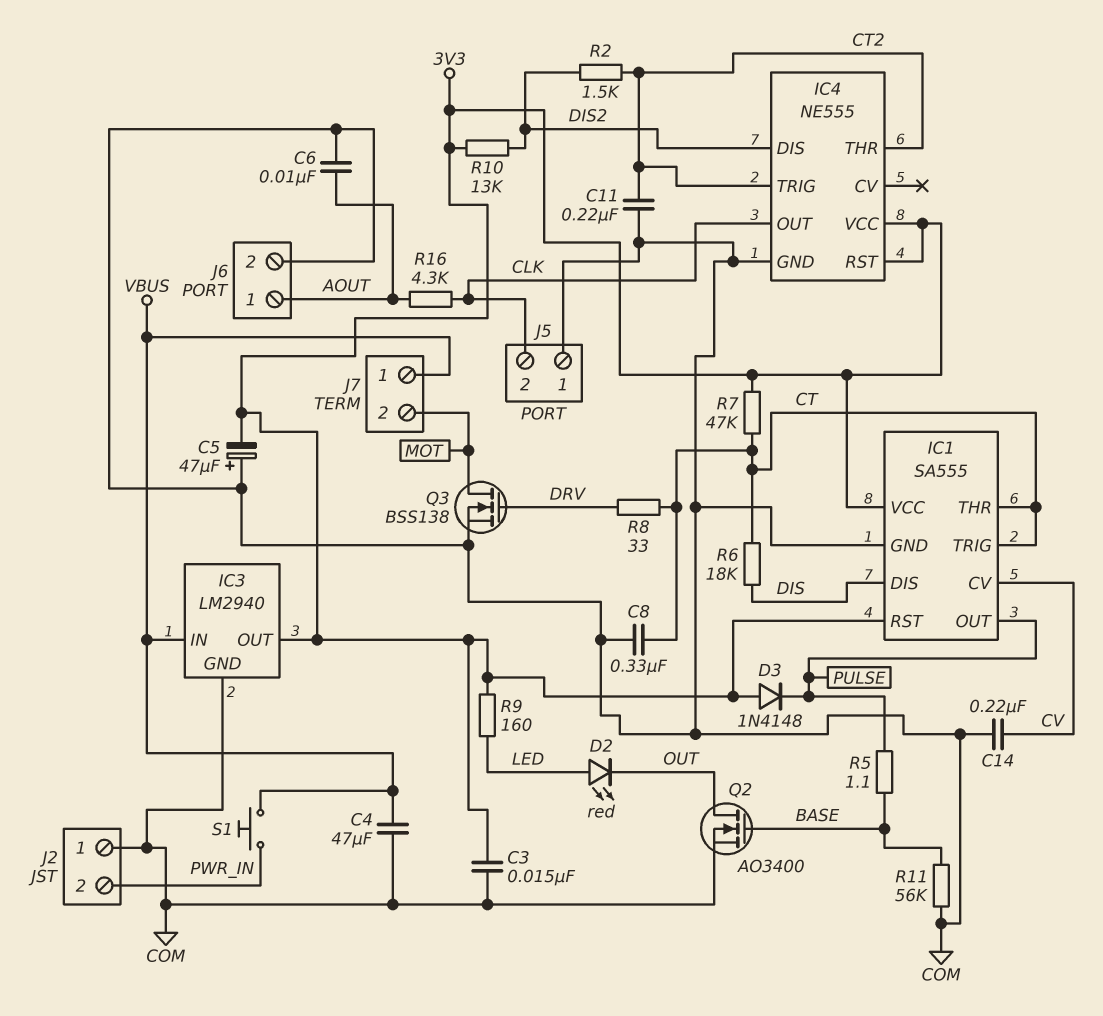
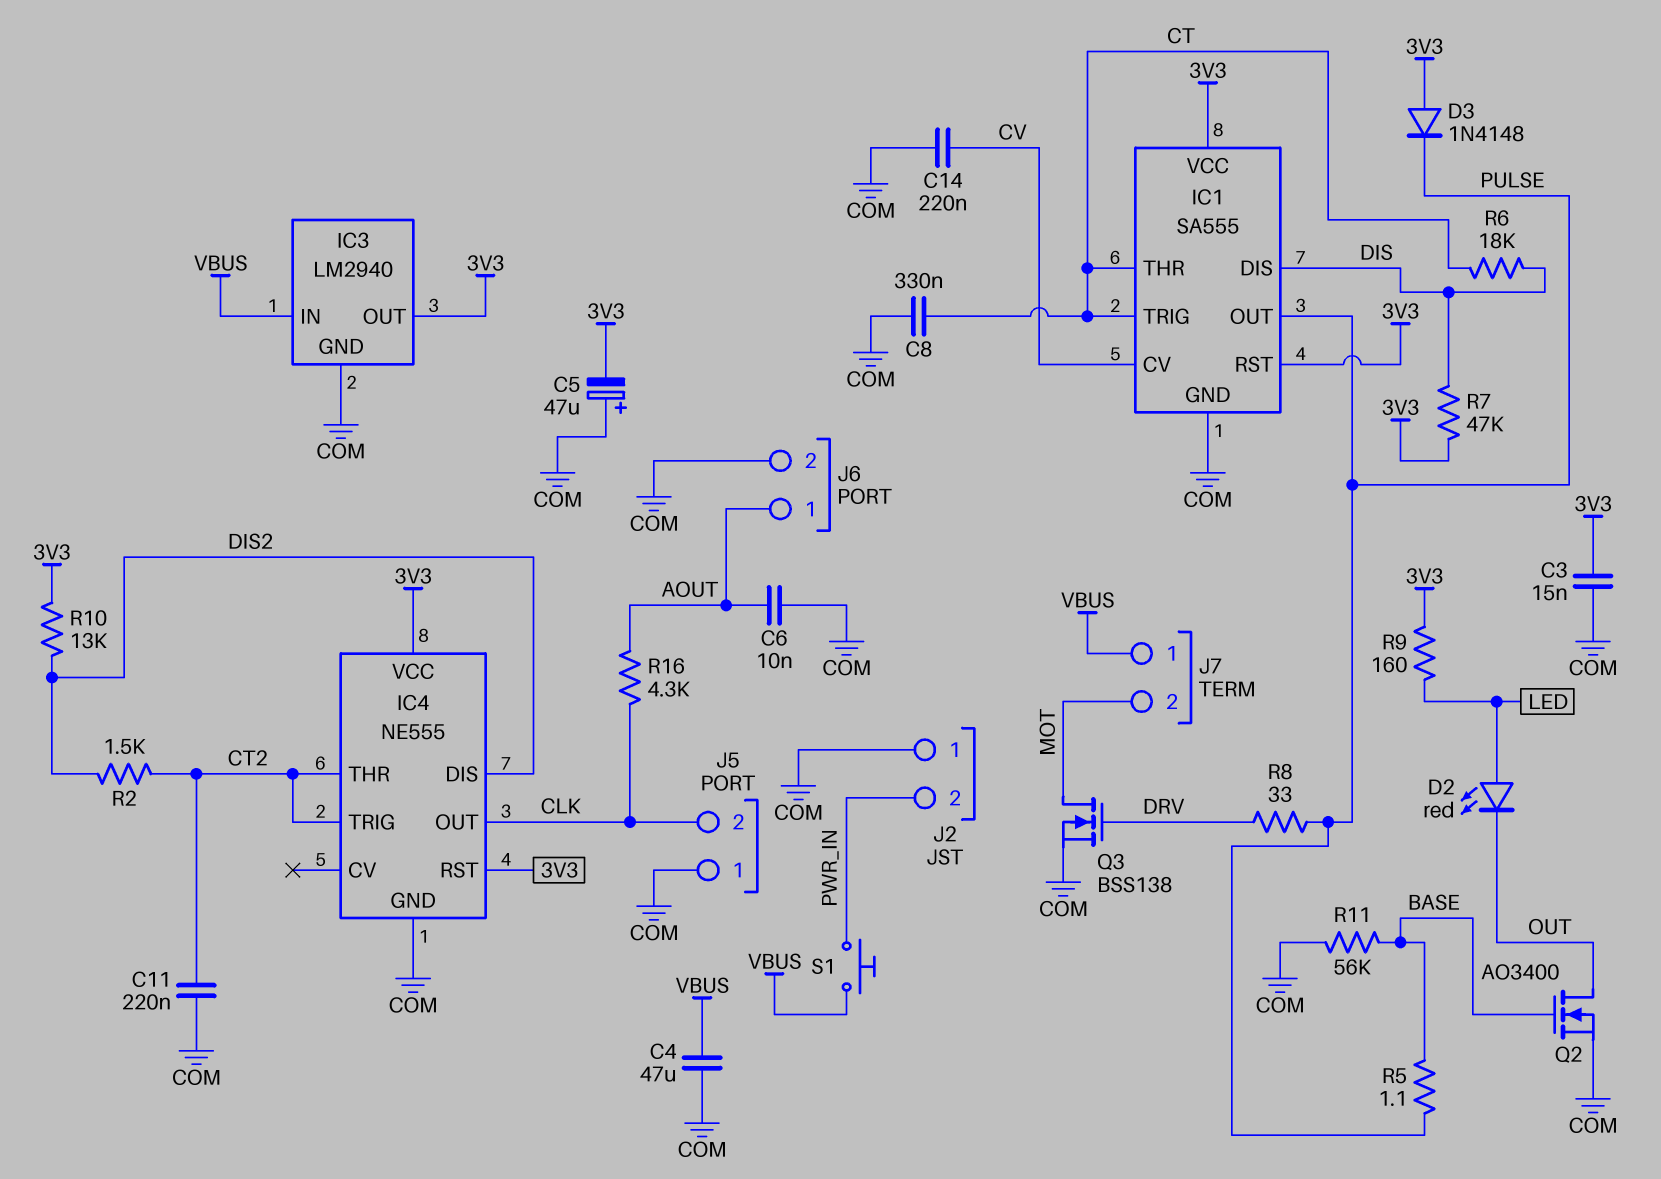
R7: 47k (3V3, CT) -> 47k (3V3, DIS)
R8: 33 (CT, DRV) -> 33 (DRV, PULSE)

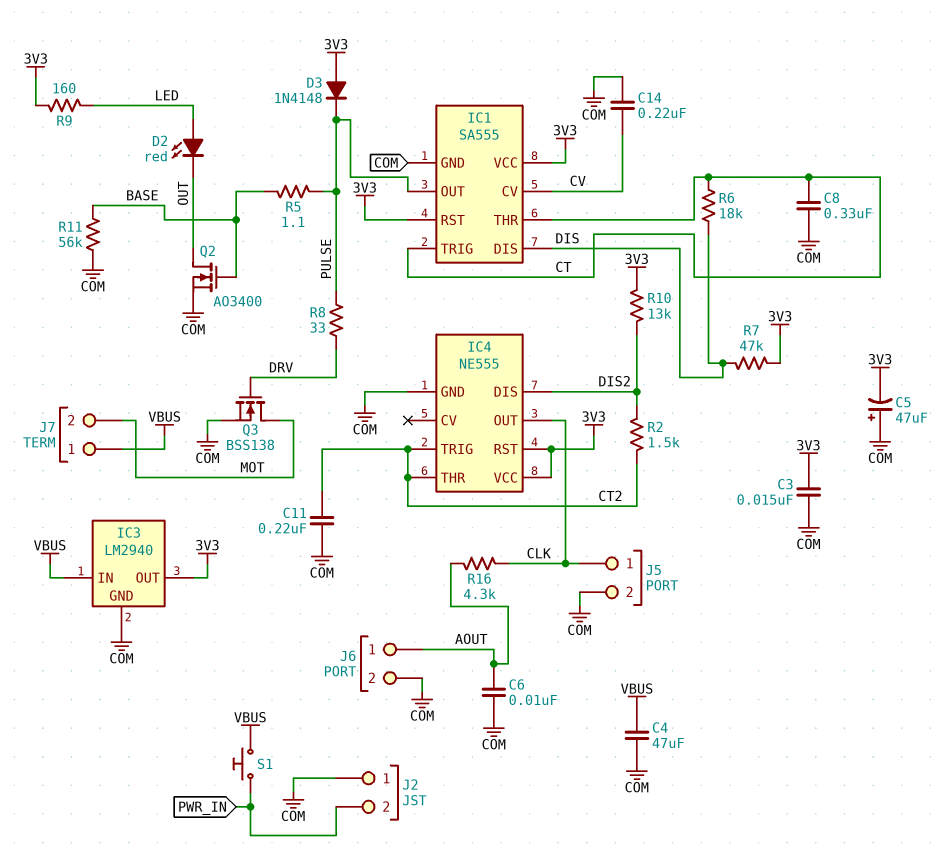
J5 pin 1: COM -> CLK
J5 pin 2: CLK -> COM

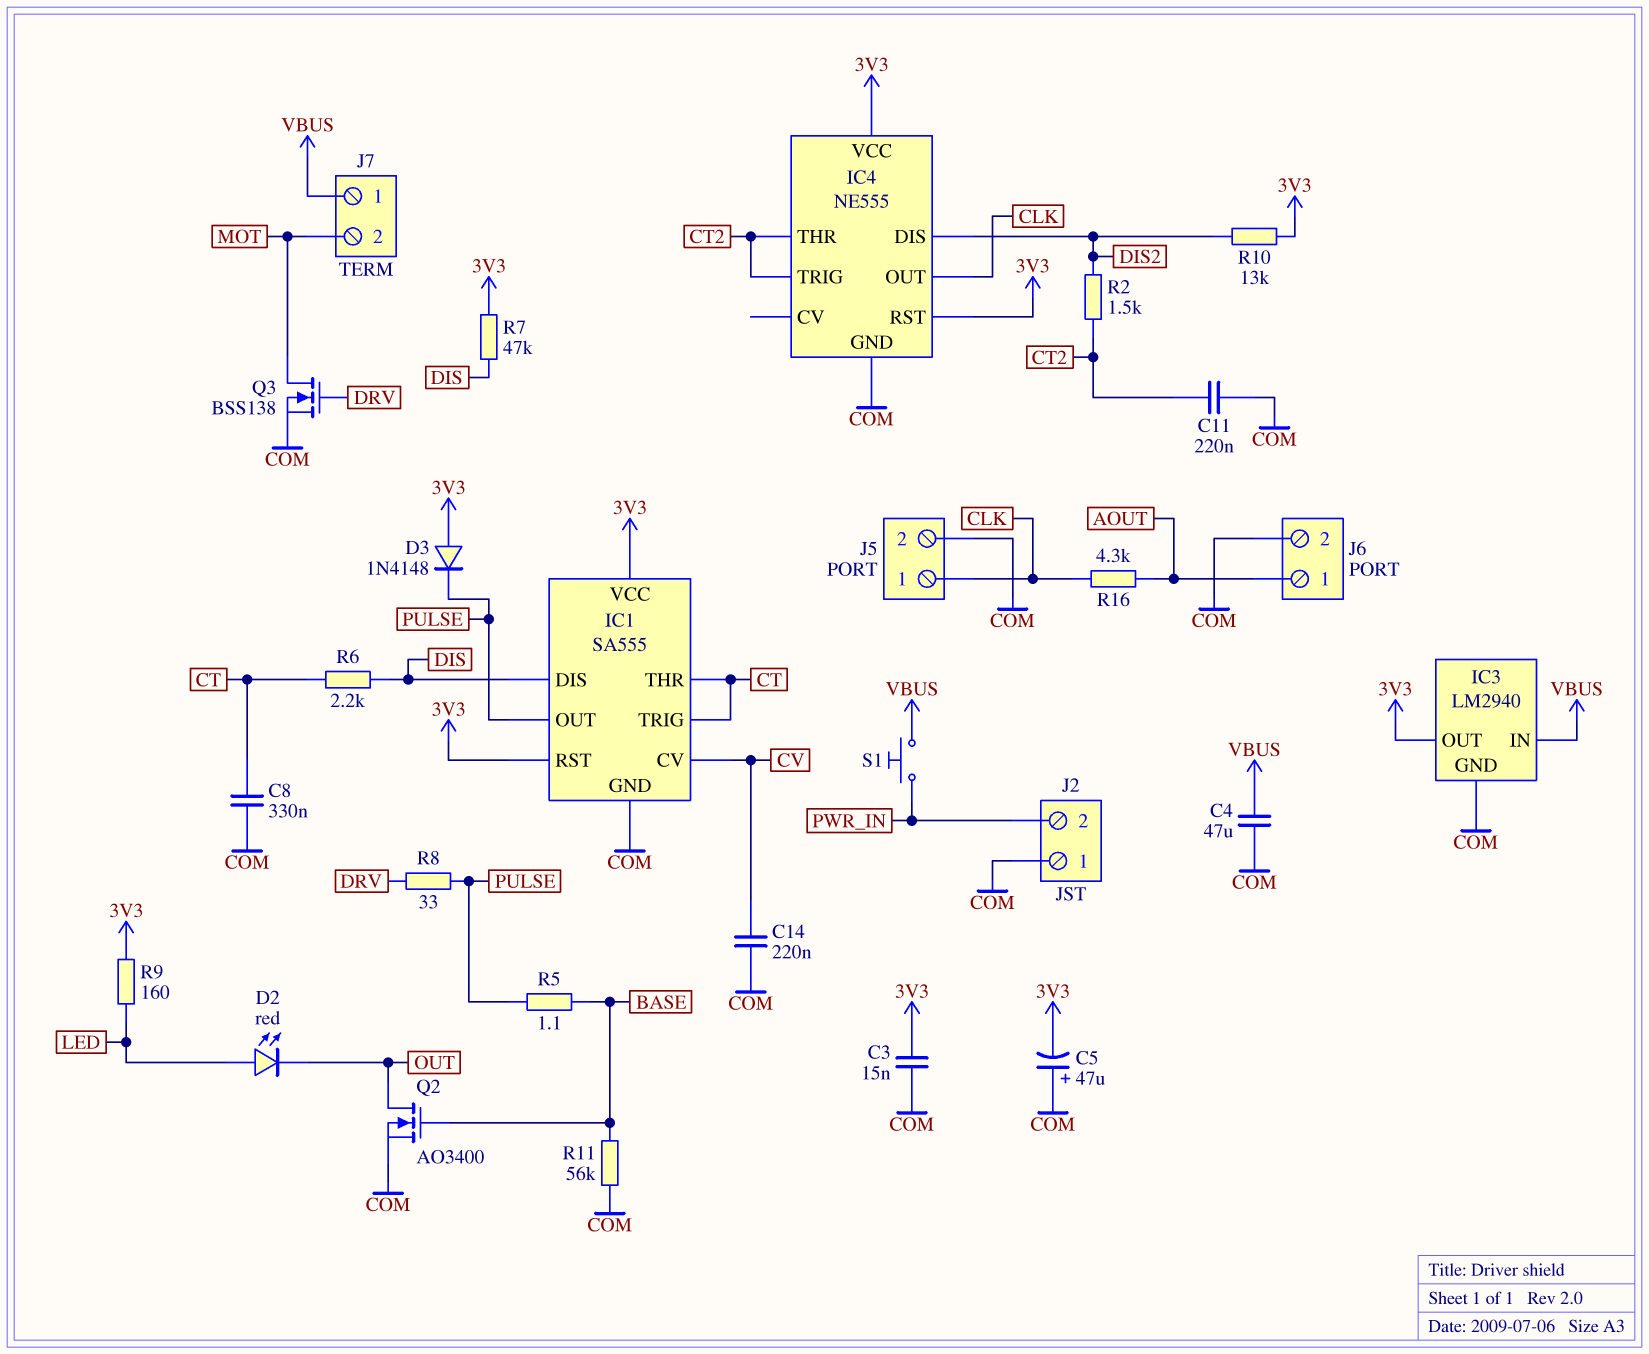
C6: 10nF (AOUT, COM) -> none
R6: 18k (CT, DIS) -> 2.2k (CT, DIS)

